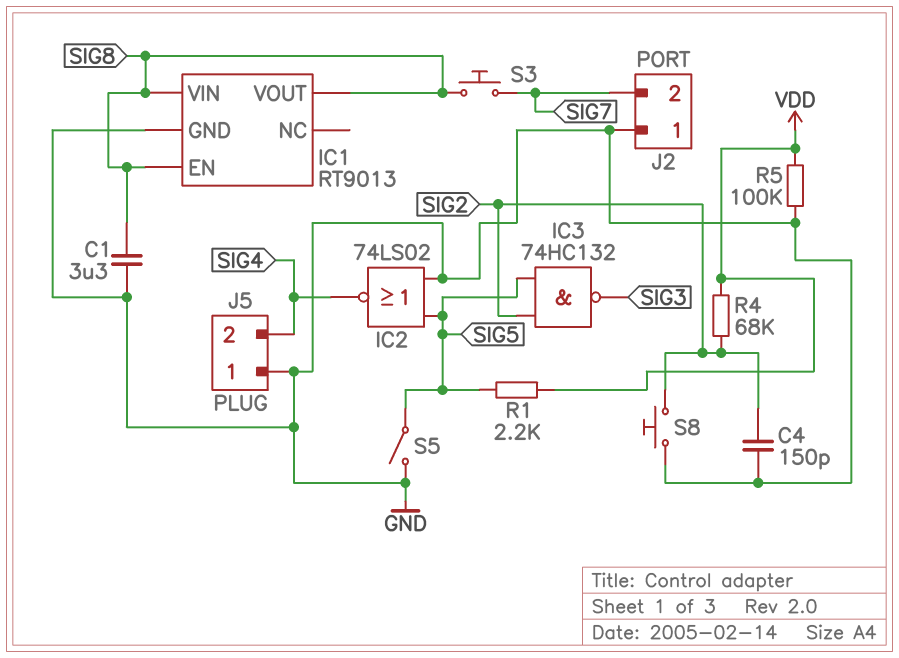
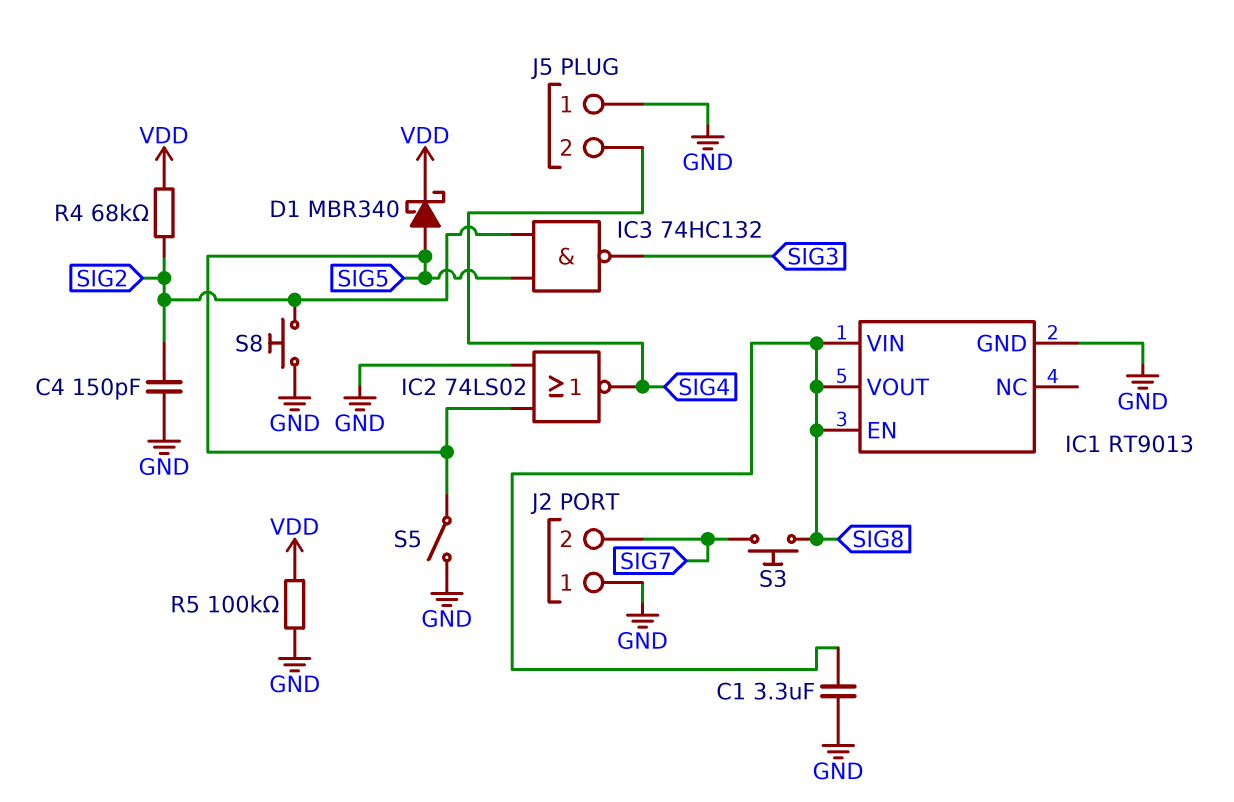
D1: none -> schottky MBR340 (A SIG5, K VDD)
R1: 2.2k (SIG5, VDD) -> none

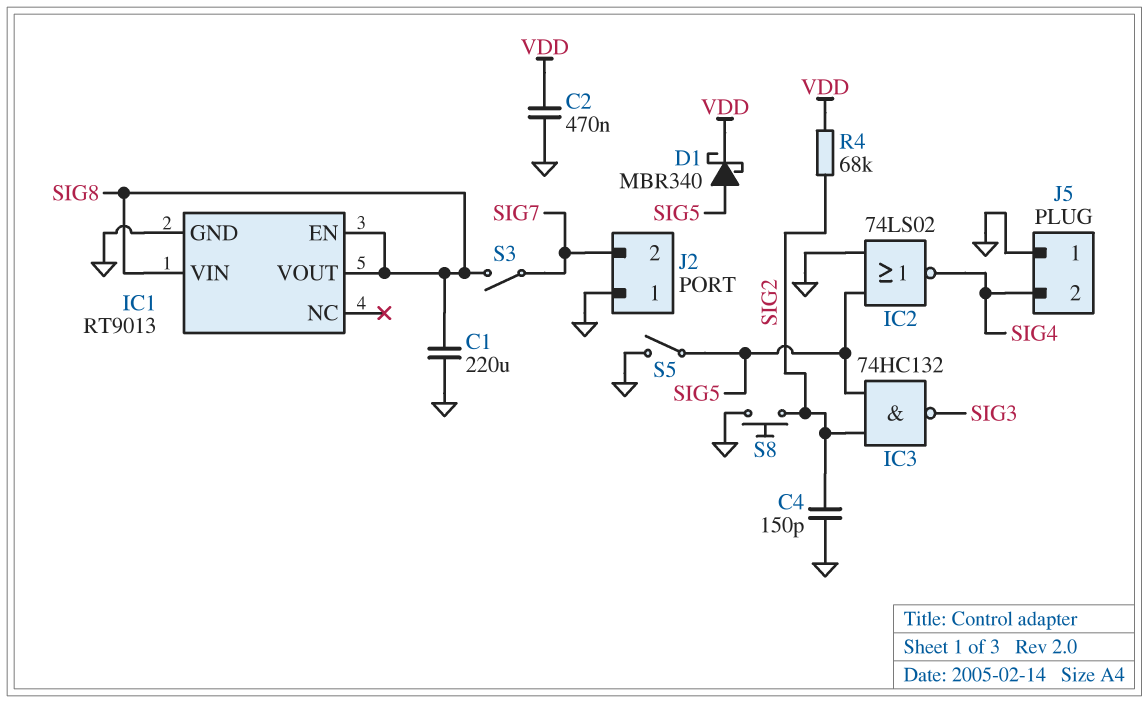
C1: 3.3uF (GND, SIG8) -> 220uF (GND, SIG8)
C2: none -> 470nF (GND, VDD)
R5: 100k (GND, VDD) -> none
S3: button (SIG7, SIG8) -> switch (SIG7, SIG8)

